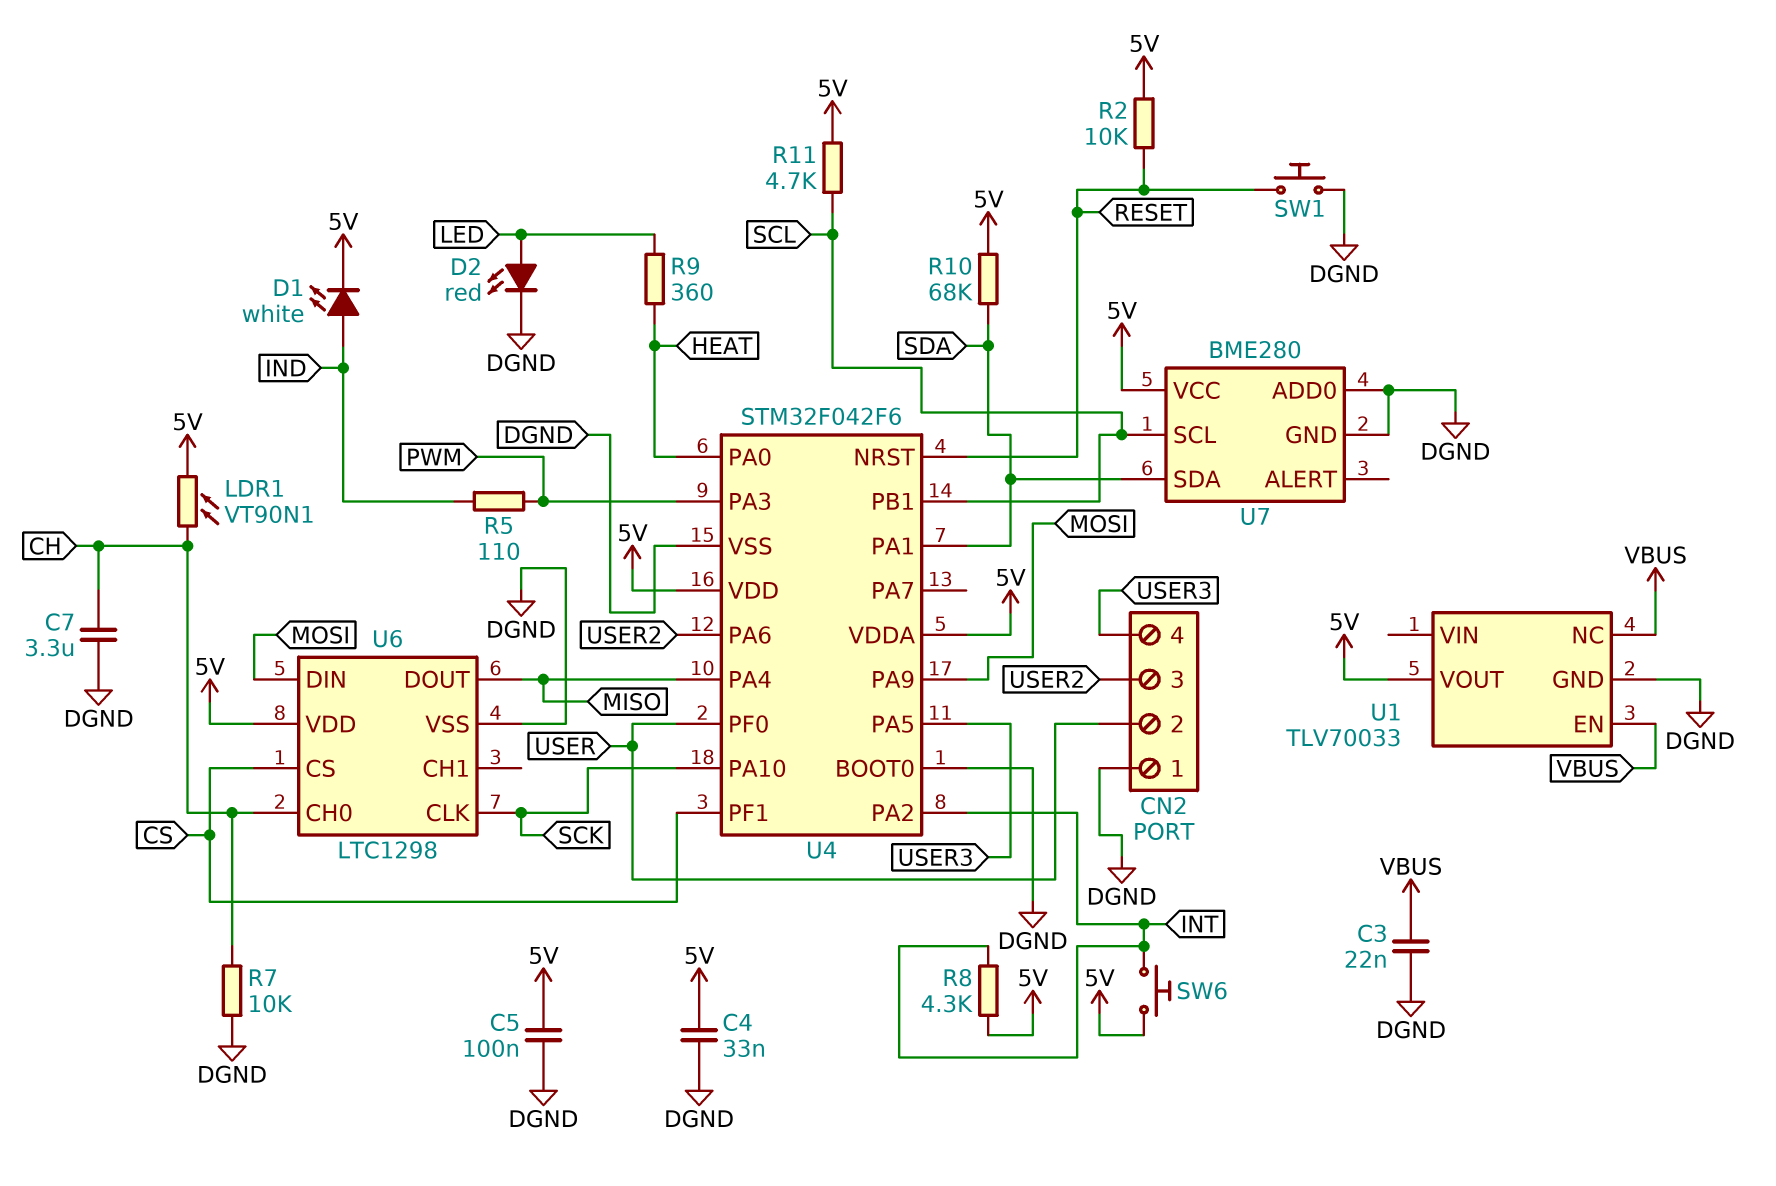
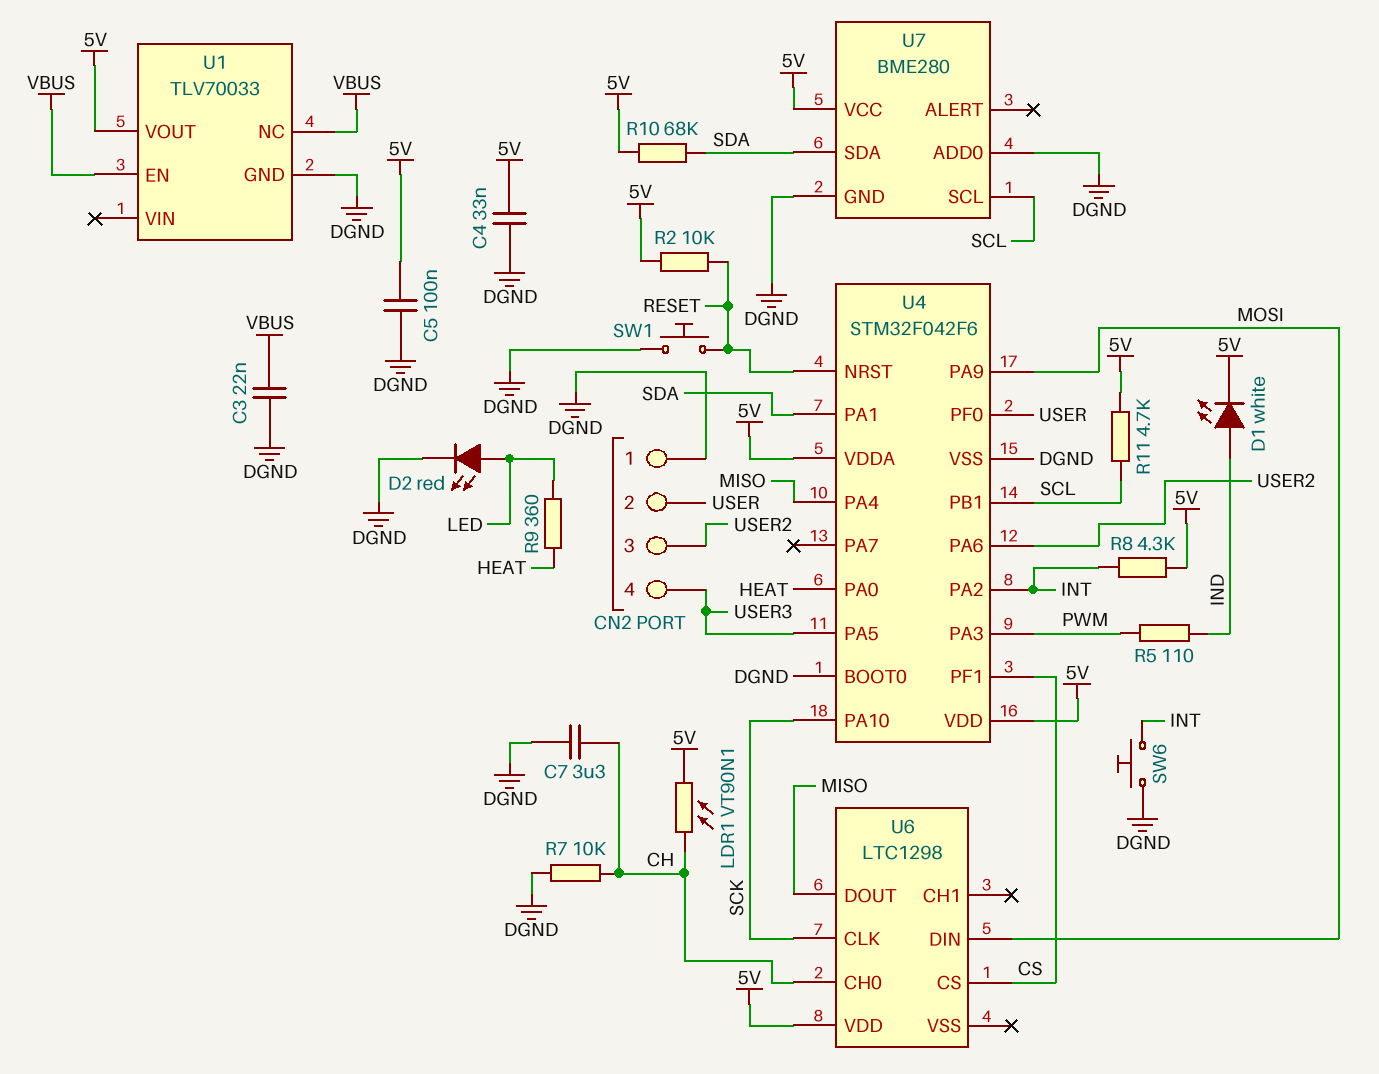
SW6: button (5V, INT) -> button (DGND, INT)
U6 pin VSS: DGND -> none

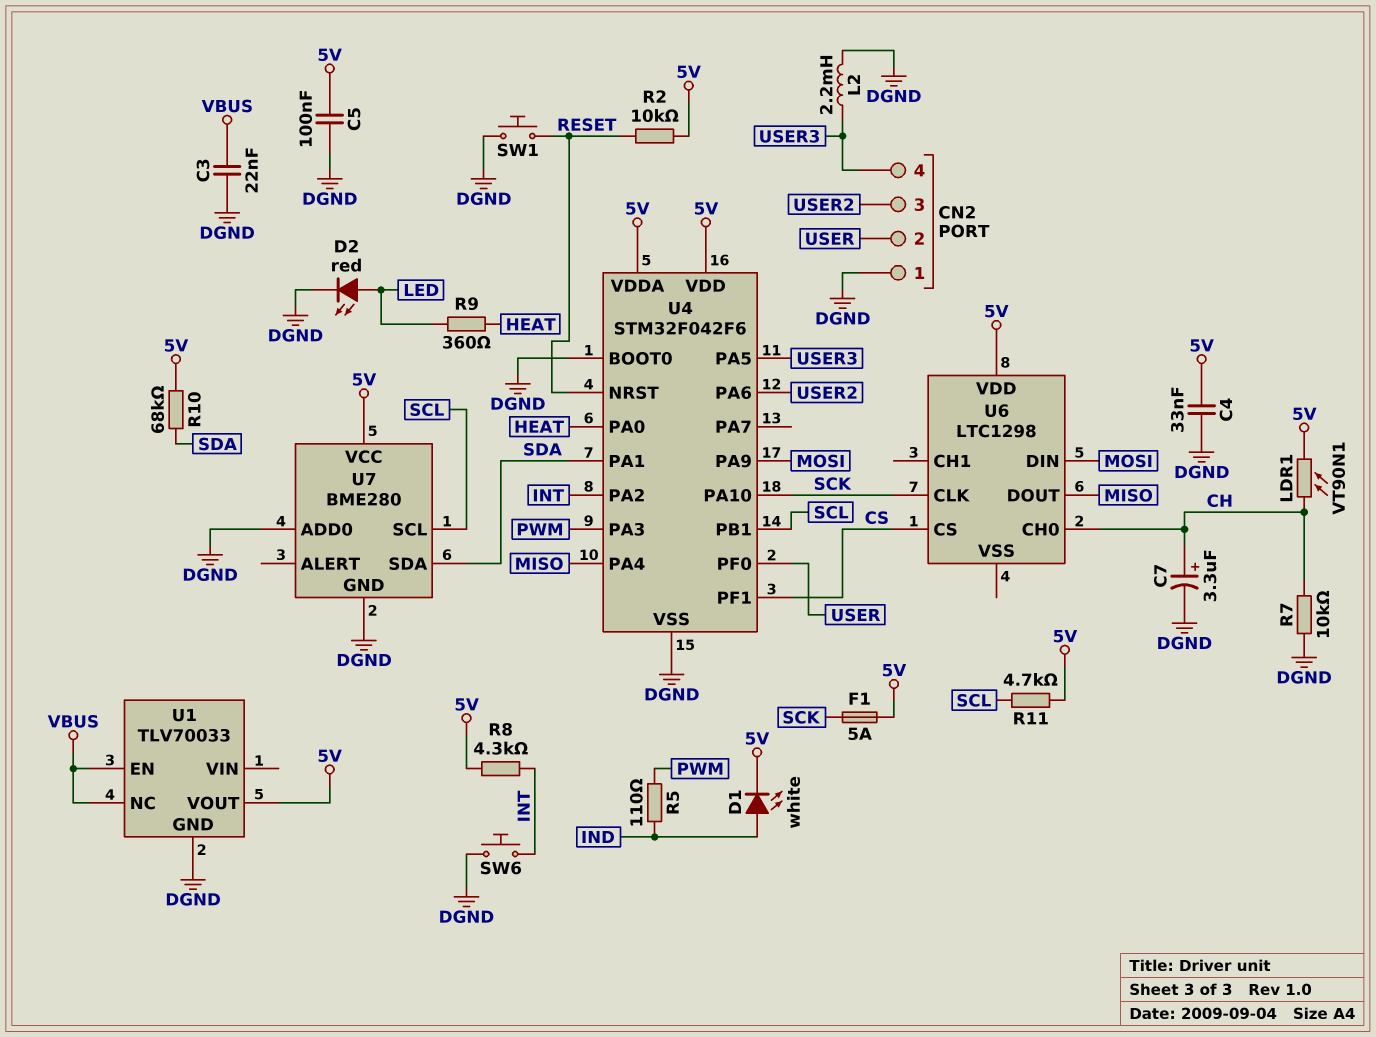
C7: 3.3uF (CH, DGND) -> 3.3uF (plus CH, minus DGND)
F1: none -> 5A (5V, SCK)
L2: none -> 2.2mH (DGND, USER3)

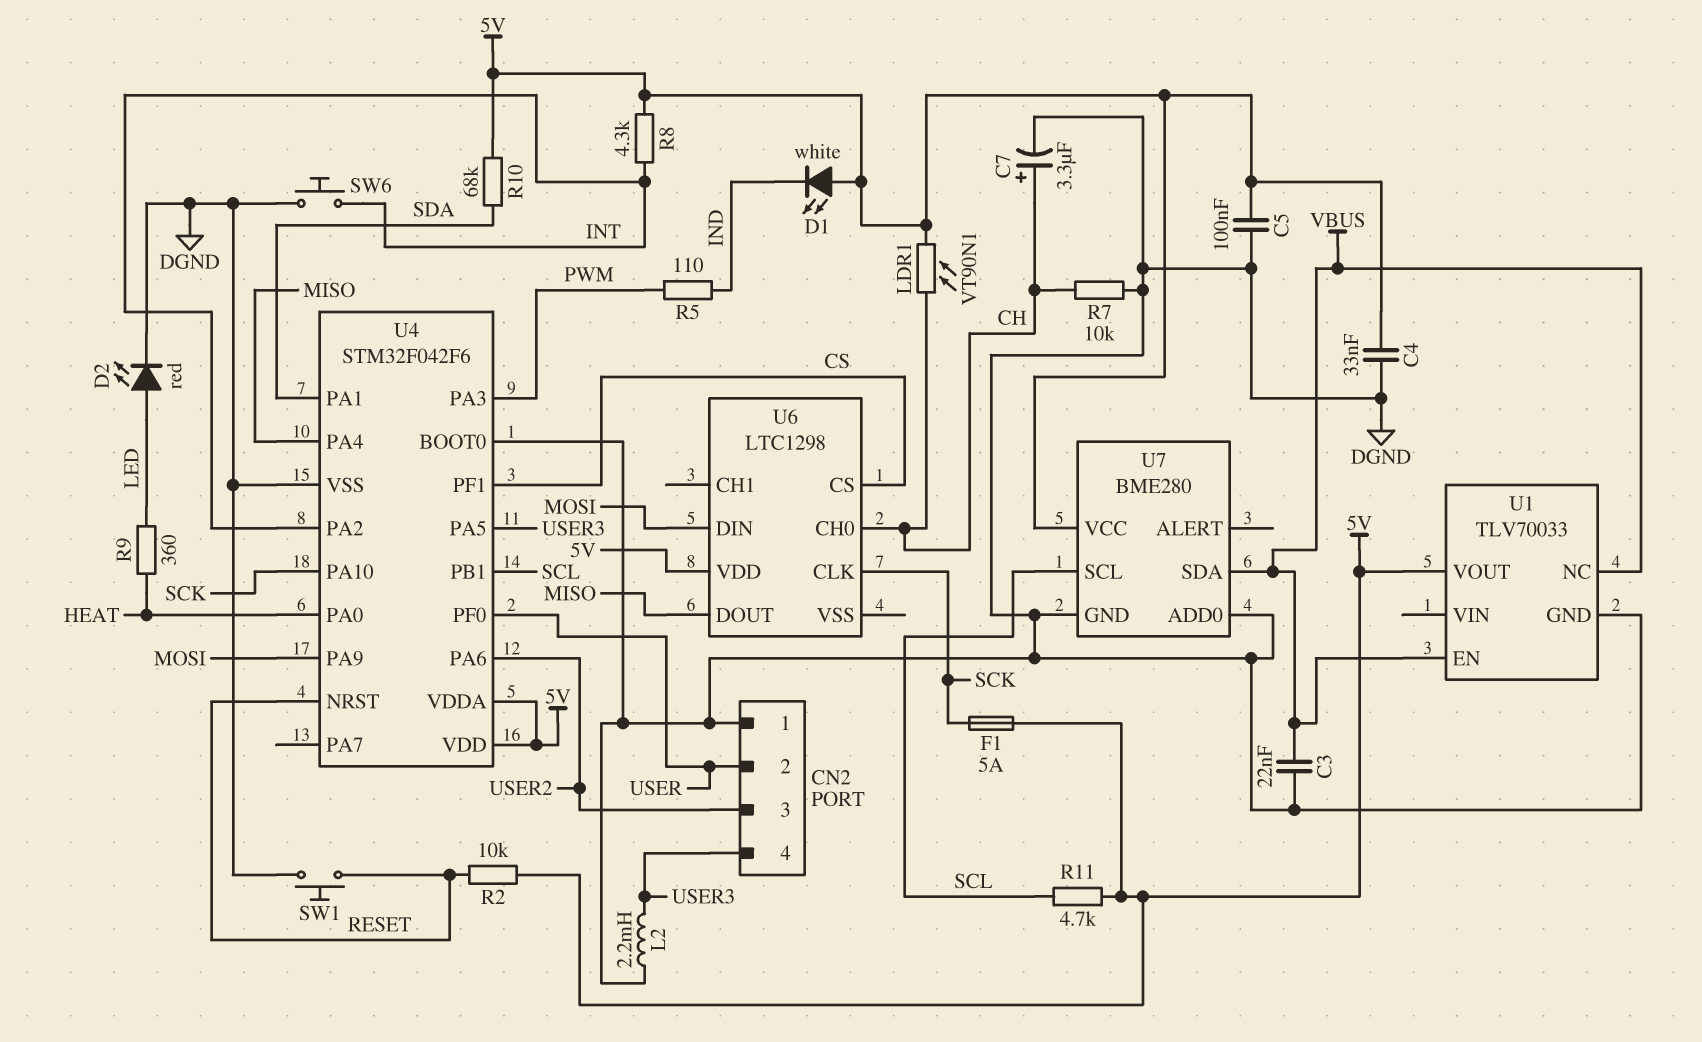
D1: LED white (A IND, K 5V) -> LED white (A 5V, K IND)
U7 pin SDA: SDA -> VBUS

